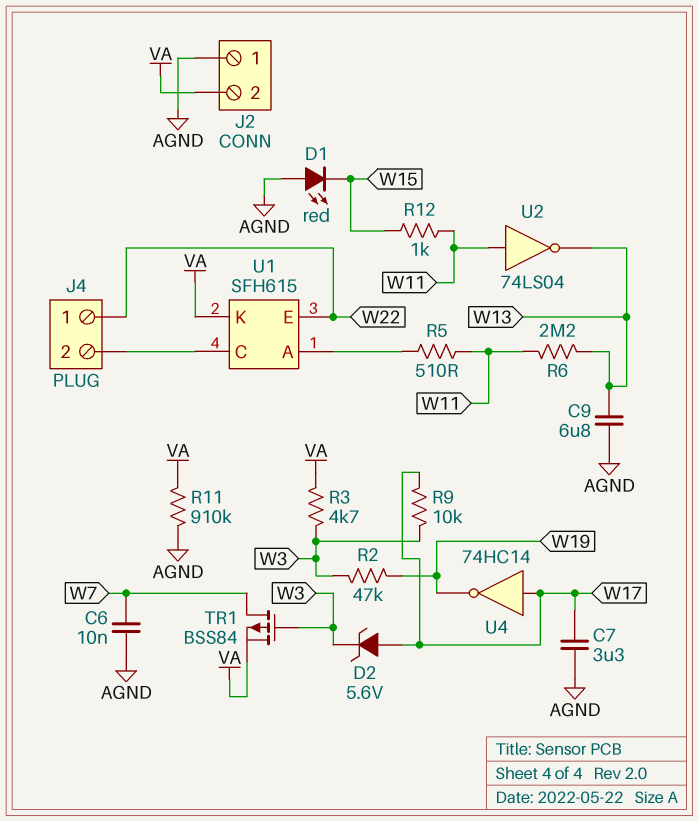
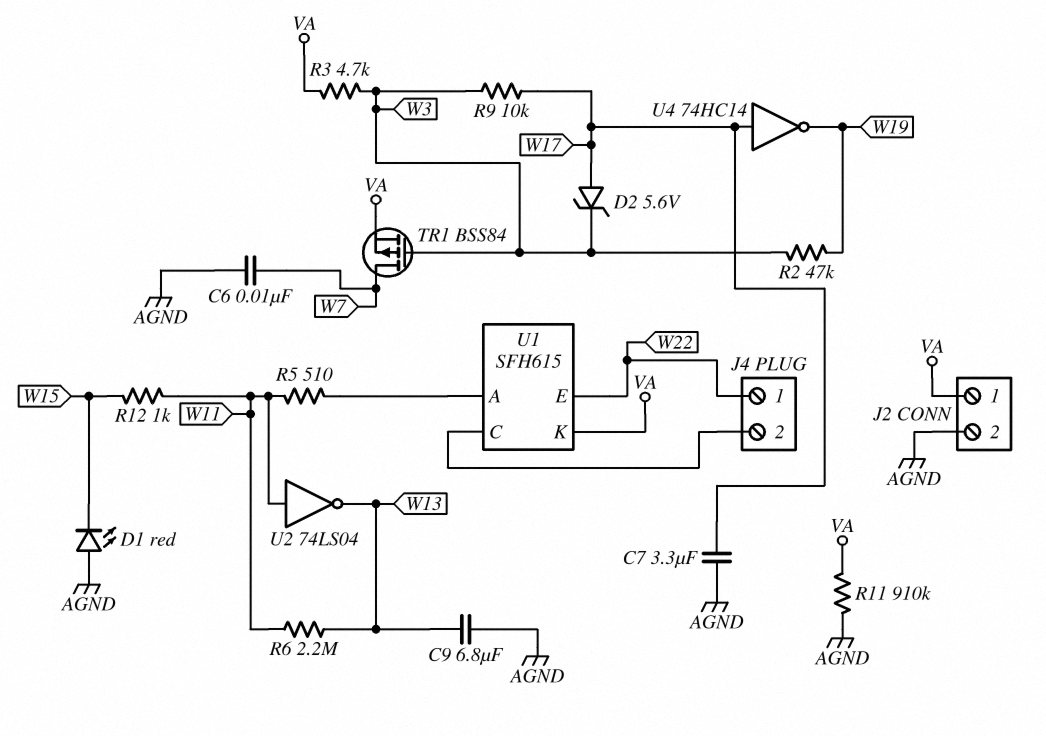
J2 pin 1: AGND -> VA
J2 pin 2: VA -> AGND

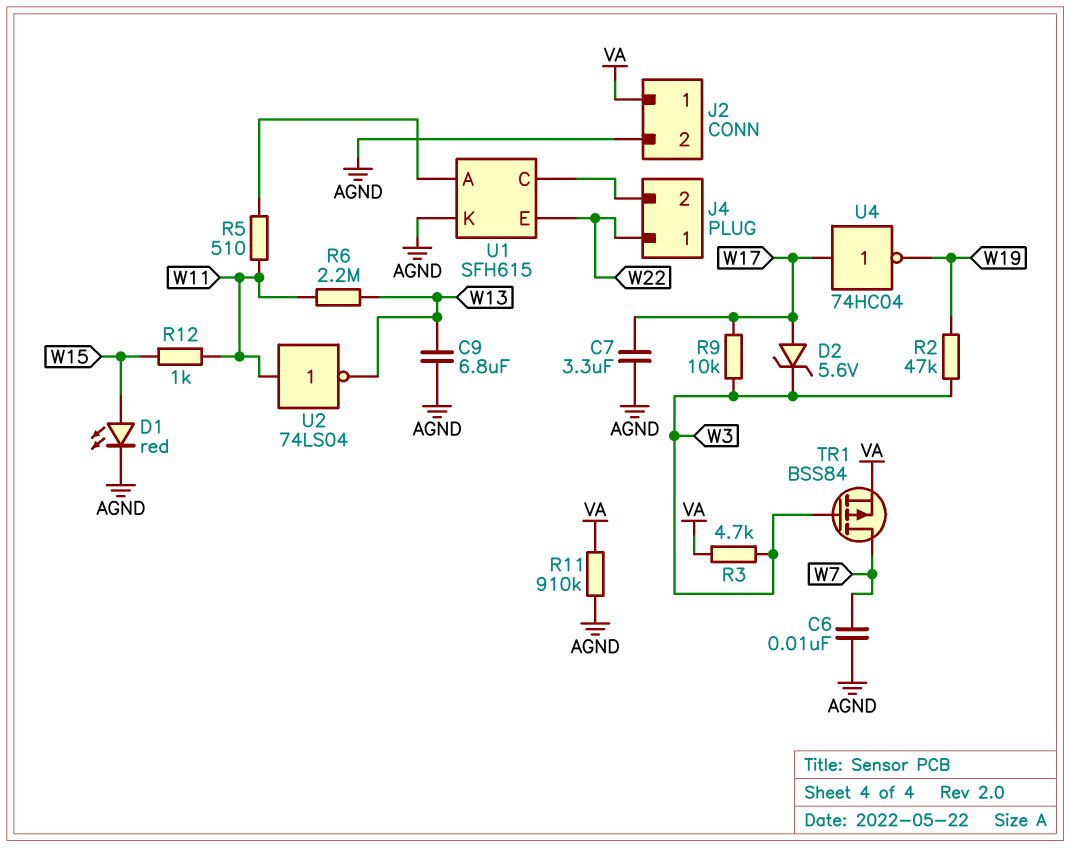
D1: LED red (A AGND, K W15) -> LED red (A W15, K AGND)
U1 pin K: VA -> AGND
U4: NOT 74HC14 (in W17, out W19) -> NOT 74HC04 (in W17, out W19)

